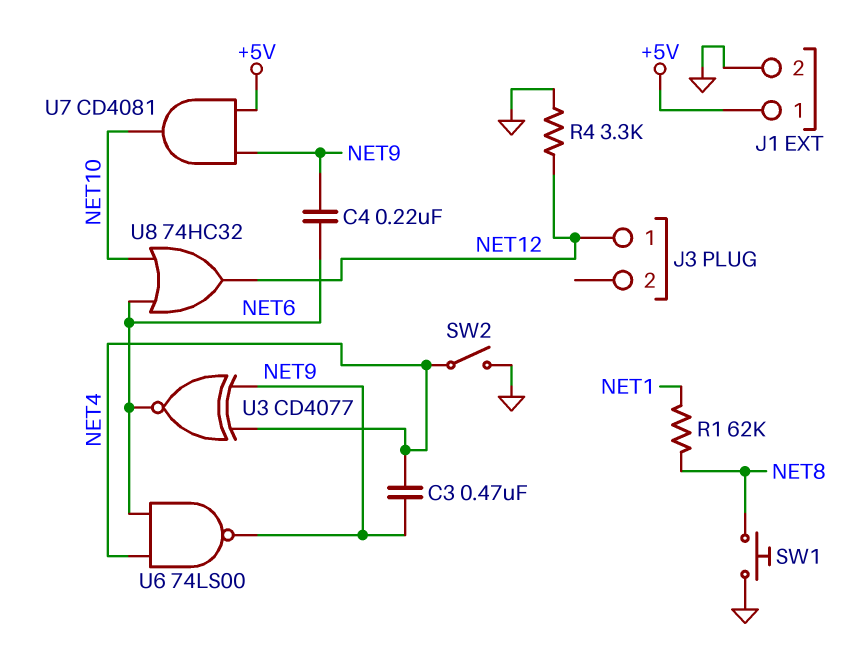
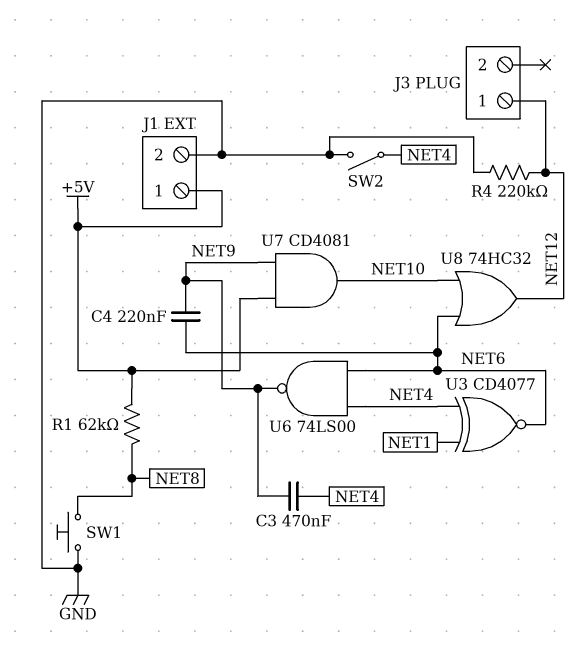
R1: 62k (NET1, NET8) -> 62k (+5V, NET8)
R4: 3.3k (GND, NET12) -> 220k (GND, NET12)
U3: XNOR CD4077 (in NET4, in NET9, out NET6) -> XNOR CD4077 (in NET1, in NET4, out NET6)

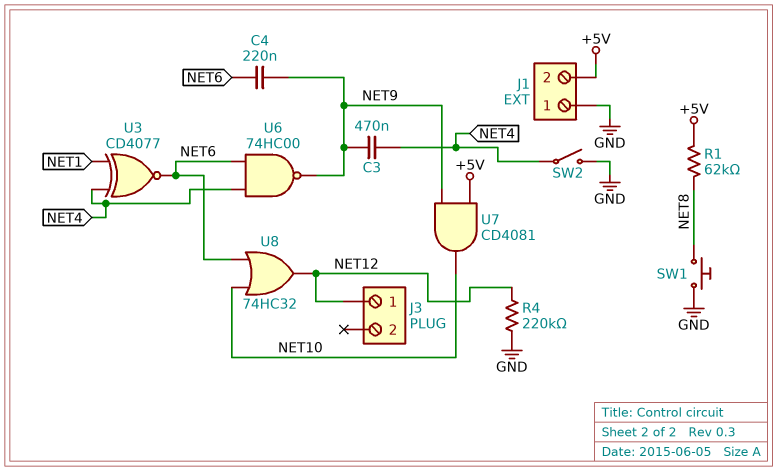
J1 pin 1: +5V -> GND
J1 pin 2: GND -> +5V
U6: NAND 74LS00 (in NET4, in NET6, out NET9) -> NAND 74HC00 (in NET4, in NET6, out NET9)

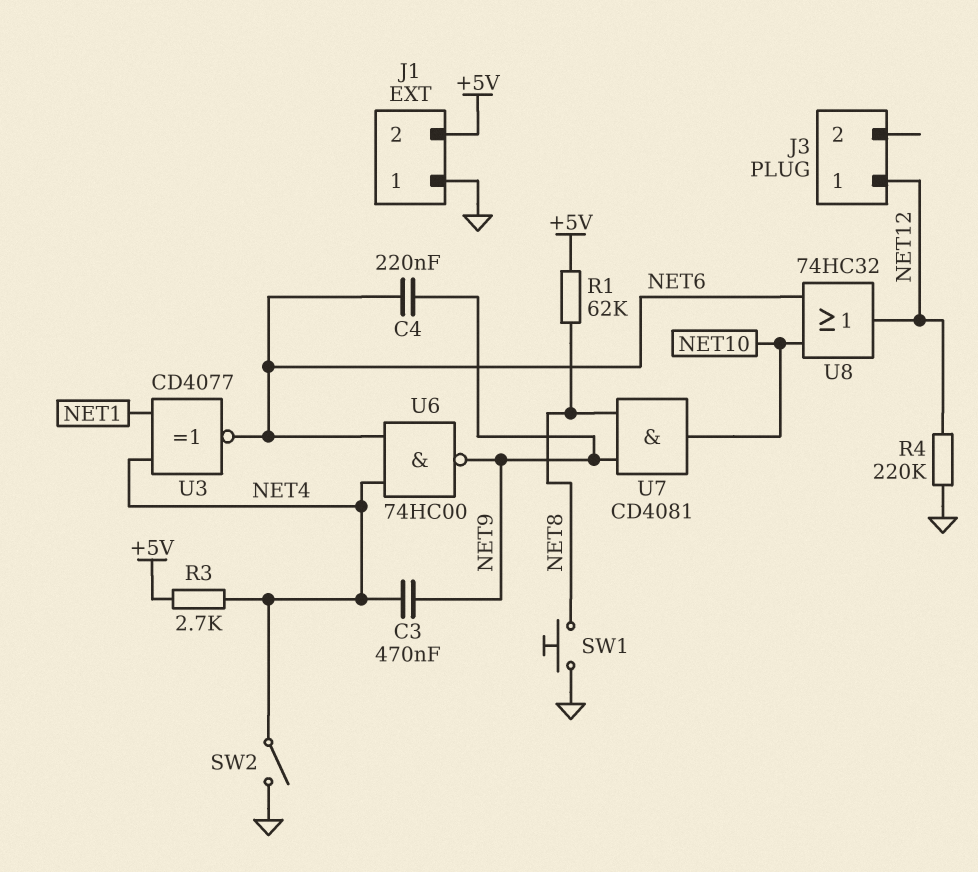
R3: none -> 2.7k (+5V, NET4)
U7: AND CD4081 (in +5V, in NET9, out NET10) -> AND CD4081 (in NET8, in NET9, out NET10)

